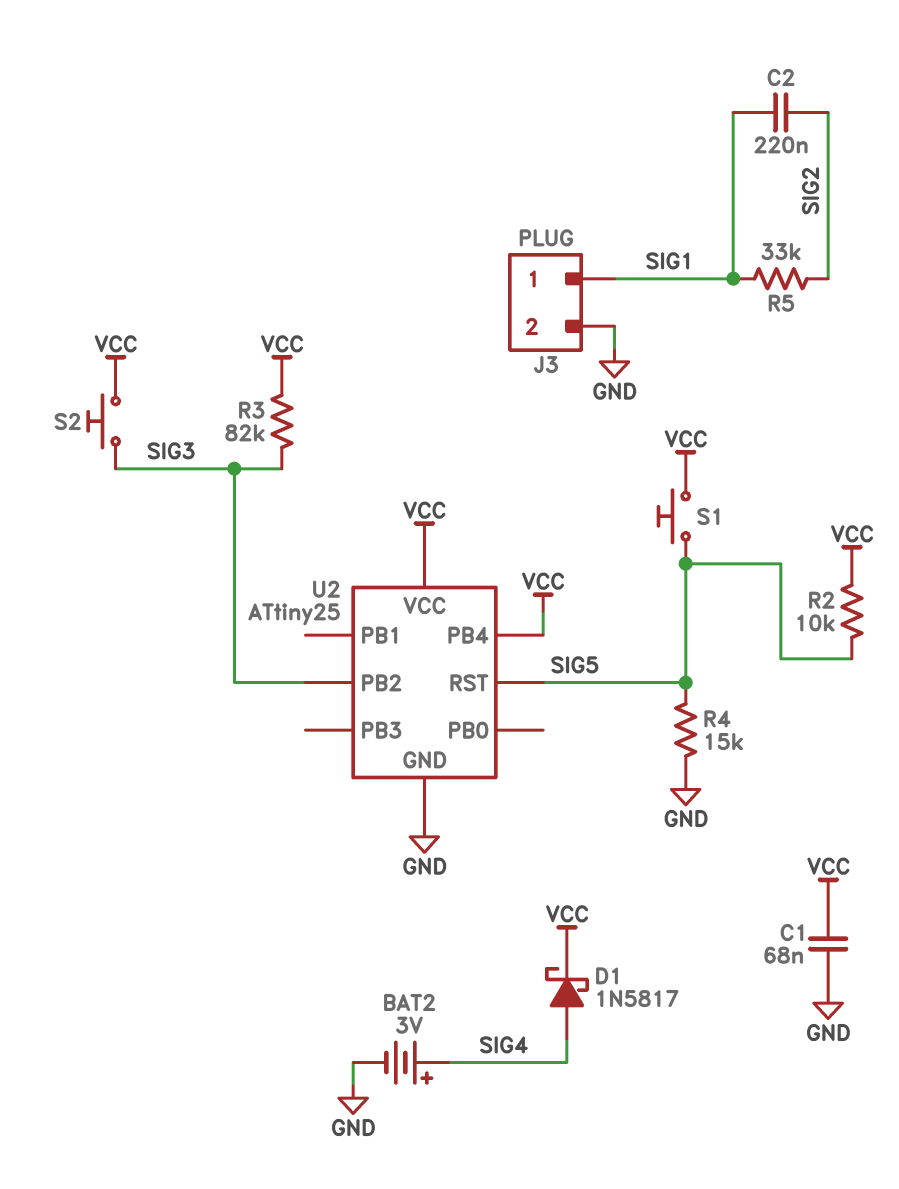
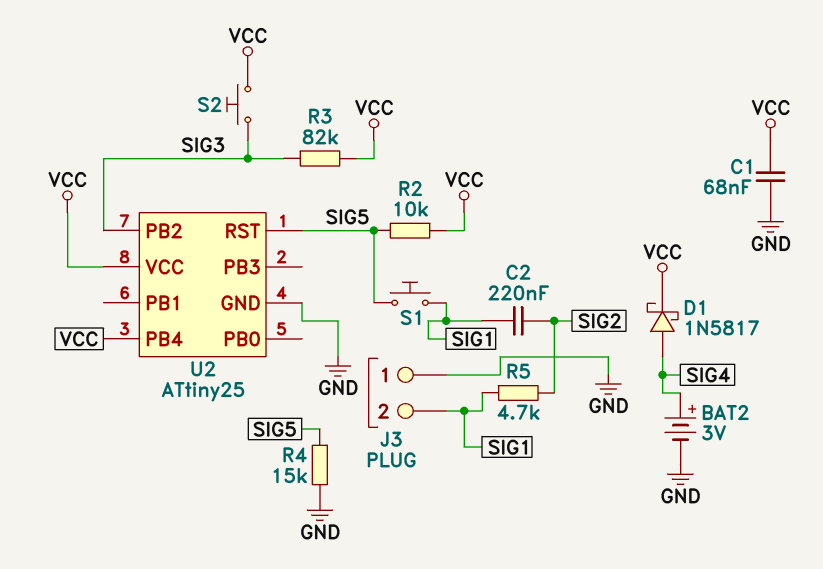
J3 pin 1: SIG1 -> GND
J3 pin 2: GND -> SIG1
R5: 33k (SIG1, SIG2) -> 4.7k (SIG1, SIG2)
S1: button (SIG5, VCC) -> button (SIG1, SIG5)

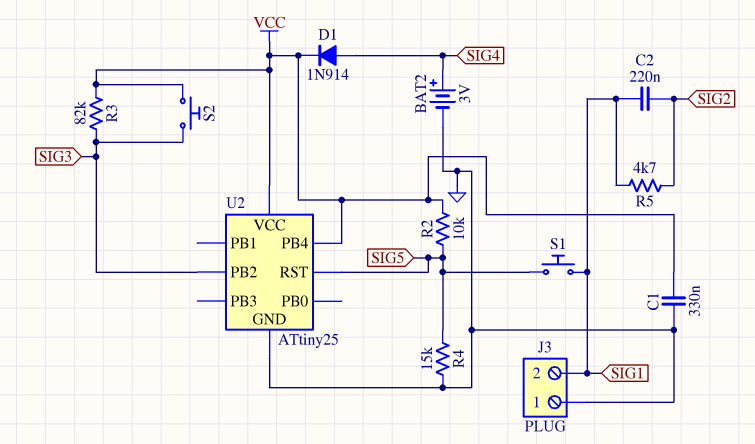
C1: 68nF (GND, VCC) -> 330nF (GND, VCC)
D1: schottky 1N5817 (A SIG4, K VCC) -> diode 1N914 (A SIG4, K VCC)

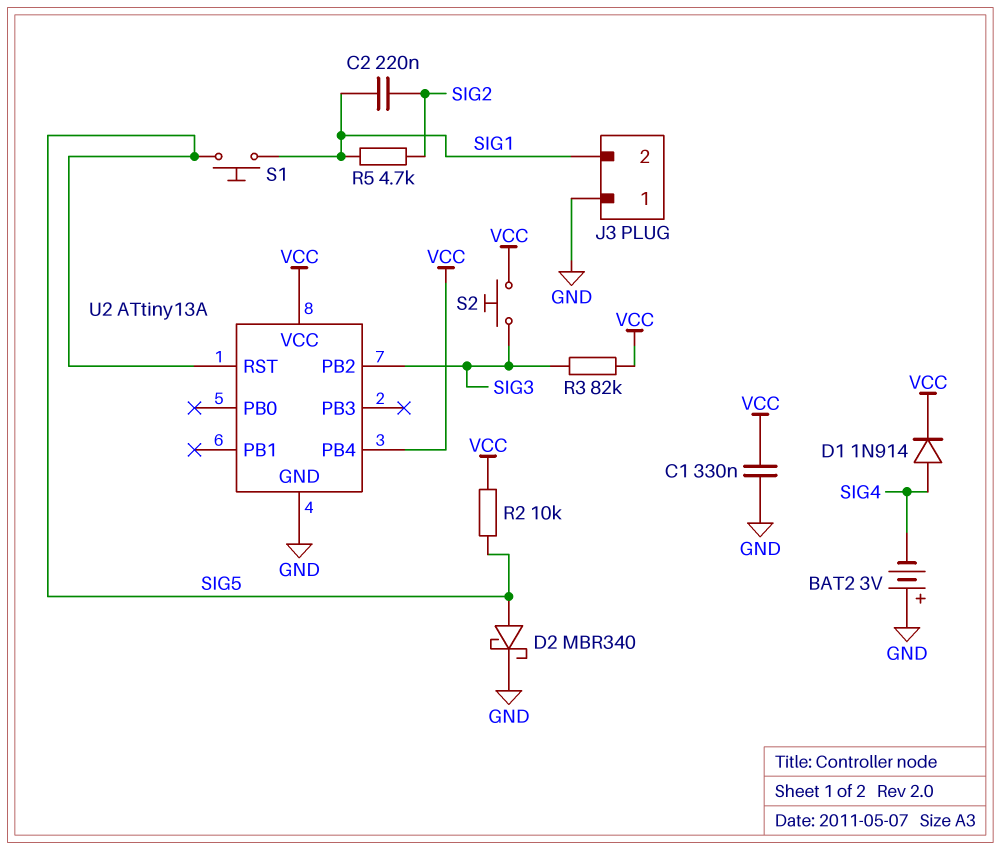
BAT2: 3V (plus SIG4, minus GND) -> 3V (plus GND, minus SIG4)
D2: none -> schottky MBR340 (A SIG5, K GND)
R4: 15k (GND, SIG5) -> none
U2: ATtiny25 -> ATtiny13A

